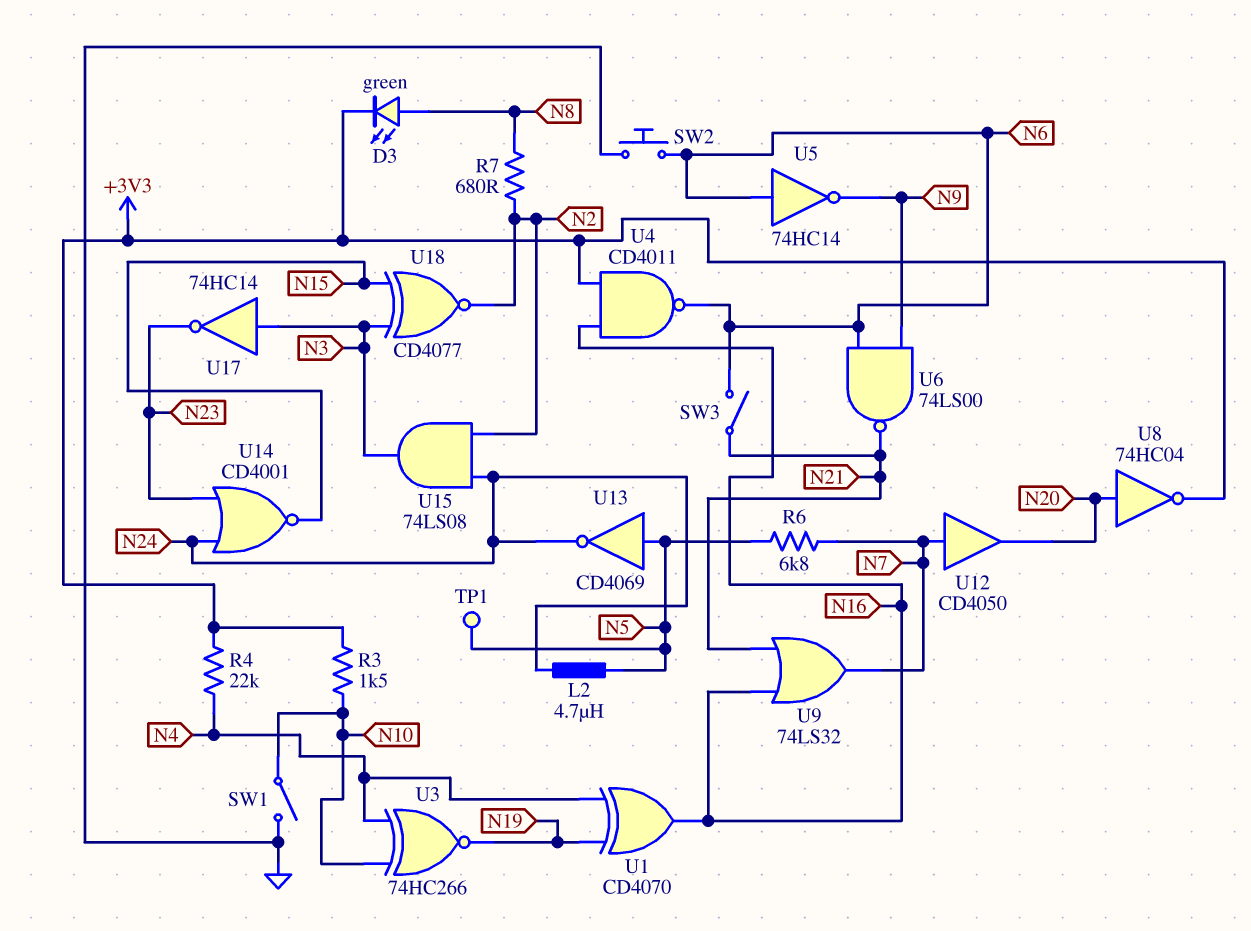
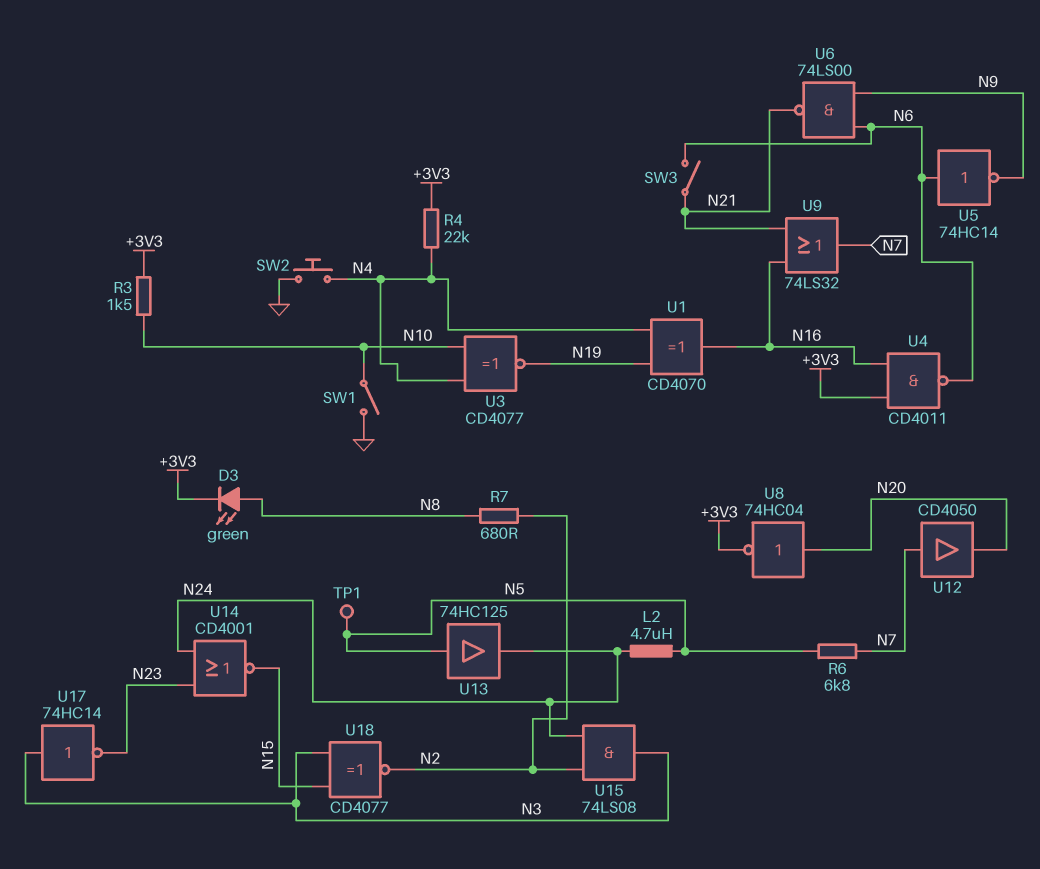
SW2: button (GND, N6) -> button (GND, N4)
U3: XNOR 74HC266 (in N4, in N10, out N19) -> XNOR CD4077 (in N4, in N10, out N19)
U13: NOT CD4069 (in N5, out N24) -> buffer 74HC125 (in N5, out N24)

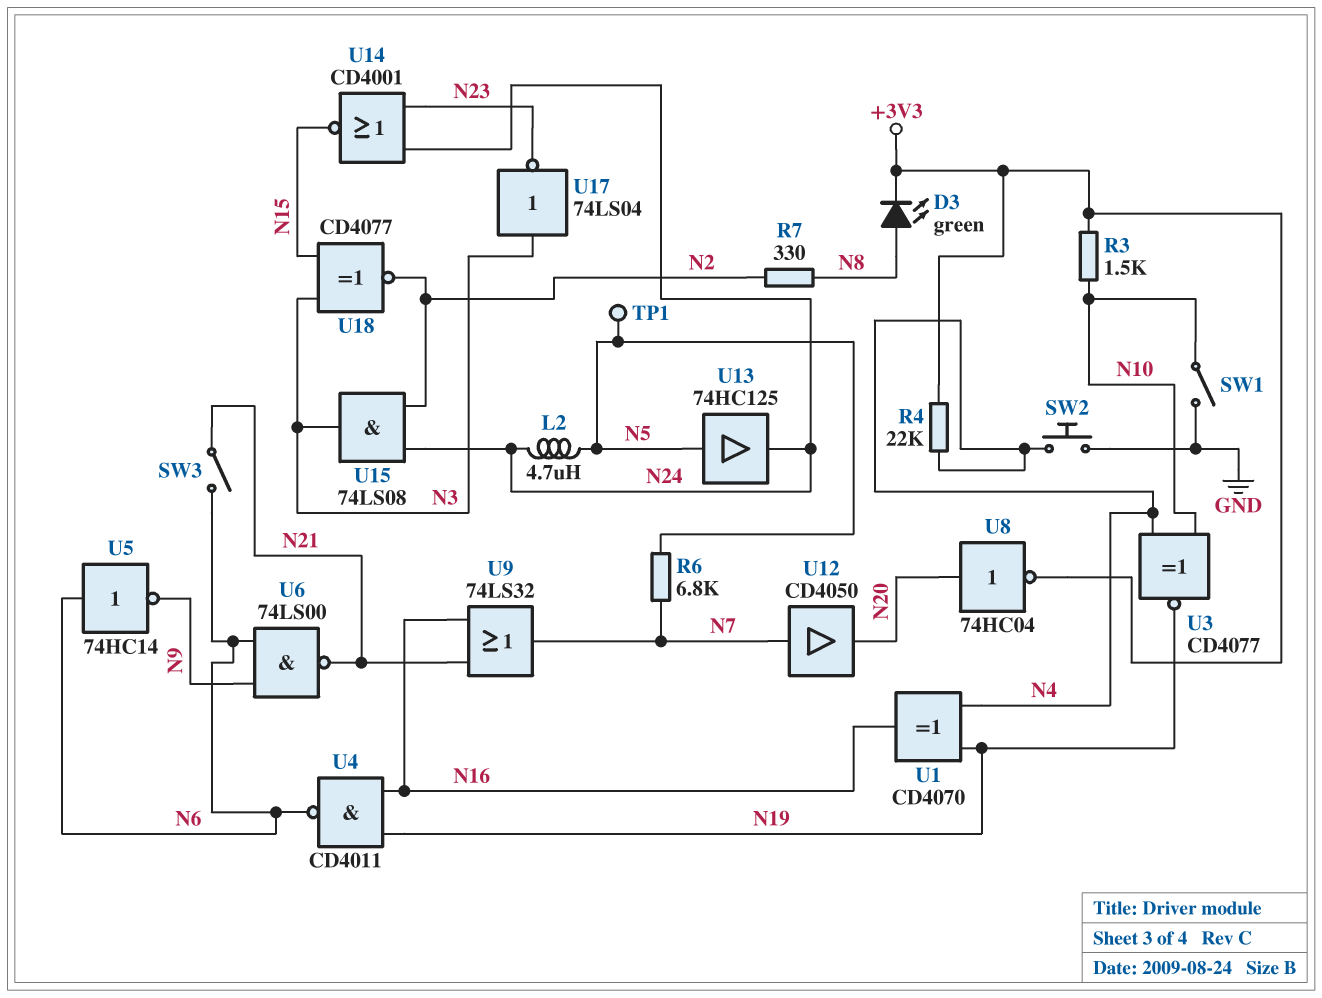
R7: 680 (N2, N8) -> 330 (N2, N8)
U4: NAND CD4011 (in +3V3, in N16, out N6) -> NAND CD4011 (in N16, in N19, out N6)
U17: NOT 74HC14 (in N3, out N23) -> NOT 74LS04 (in N3, out N23)

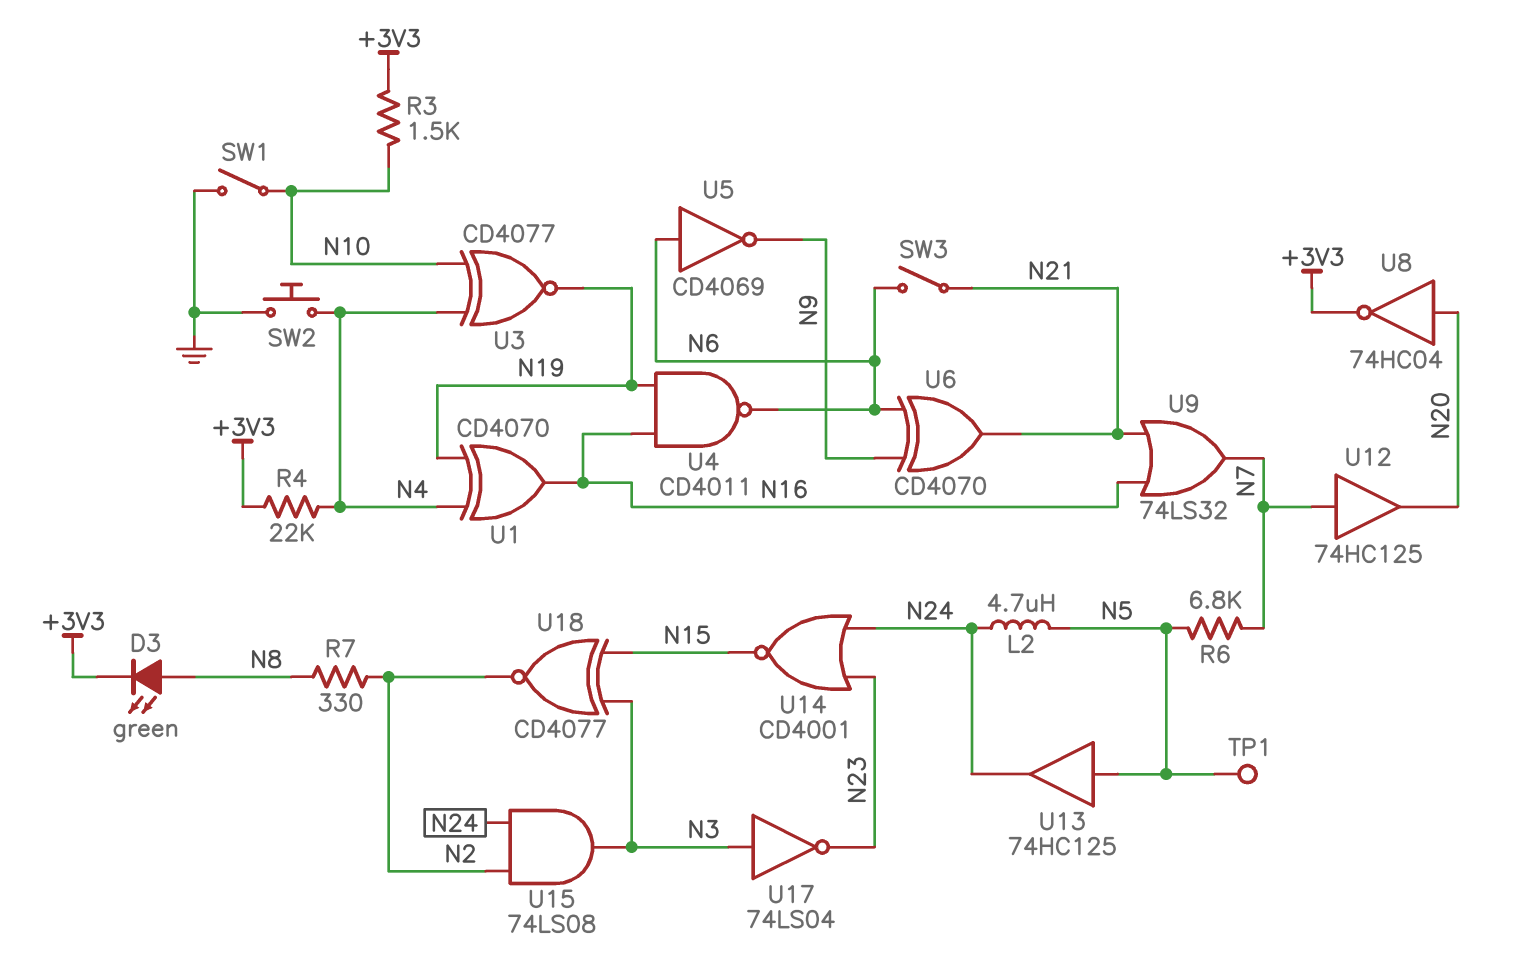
U5: NOT 74HC14 (in N6, out N9) -> NOT CD4069 (in N6, out N9)
U6: NAND 74LS00 (in N6, in N9, out N21) -> XOR CD4070 (in N6, in N9, out N21)
U12: buffer CD4050 (in N7, out N20) -> buffer 74HC125 (in N7, out N20)

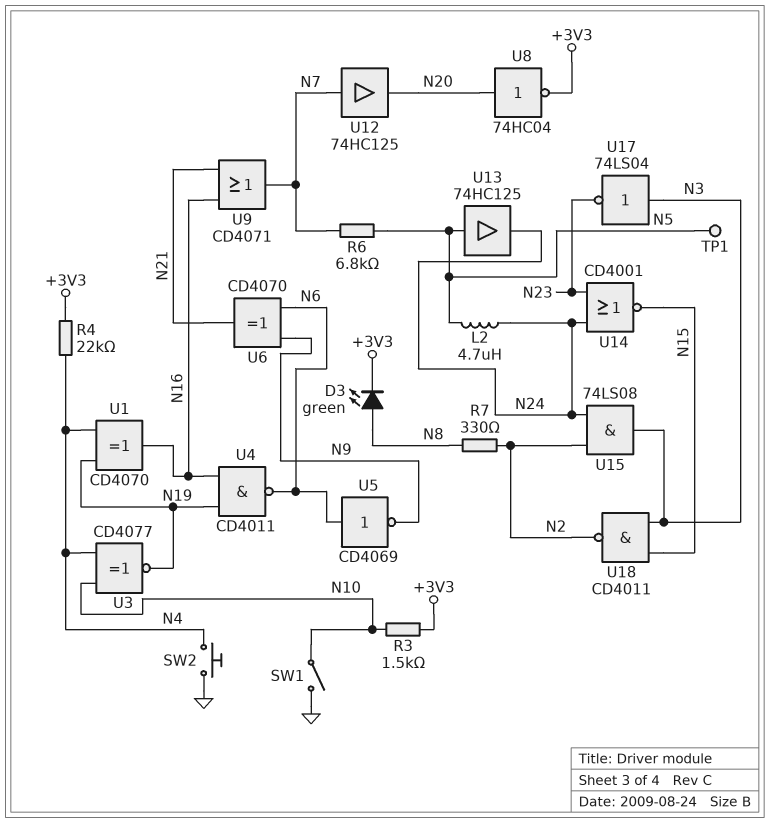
SW3: switch (N6, N21) -> none
U9: OR 74LS32 (in N16, in N21, out N7) -> OR CD4071 (in N16, in N21, out N7)
U18: XNOR CD4077 (in N3, in N15, out N2) -> NAND CD4011 (in N3, in N15, out N2)

